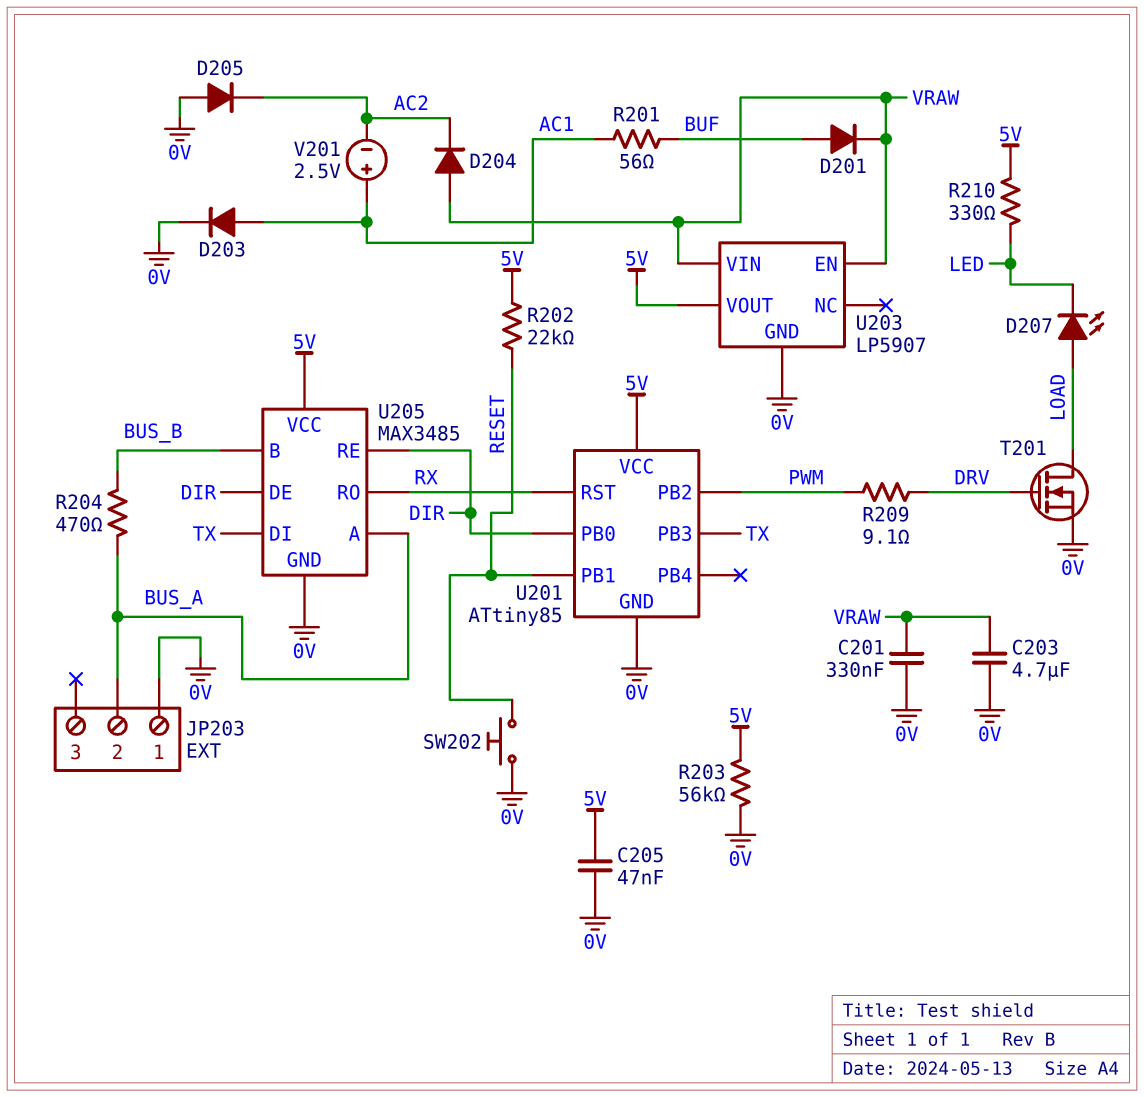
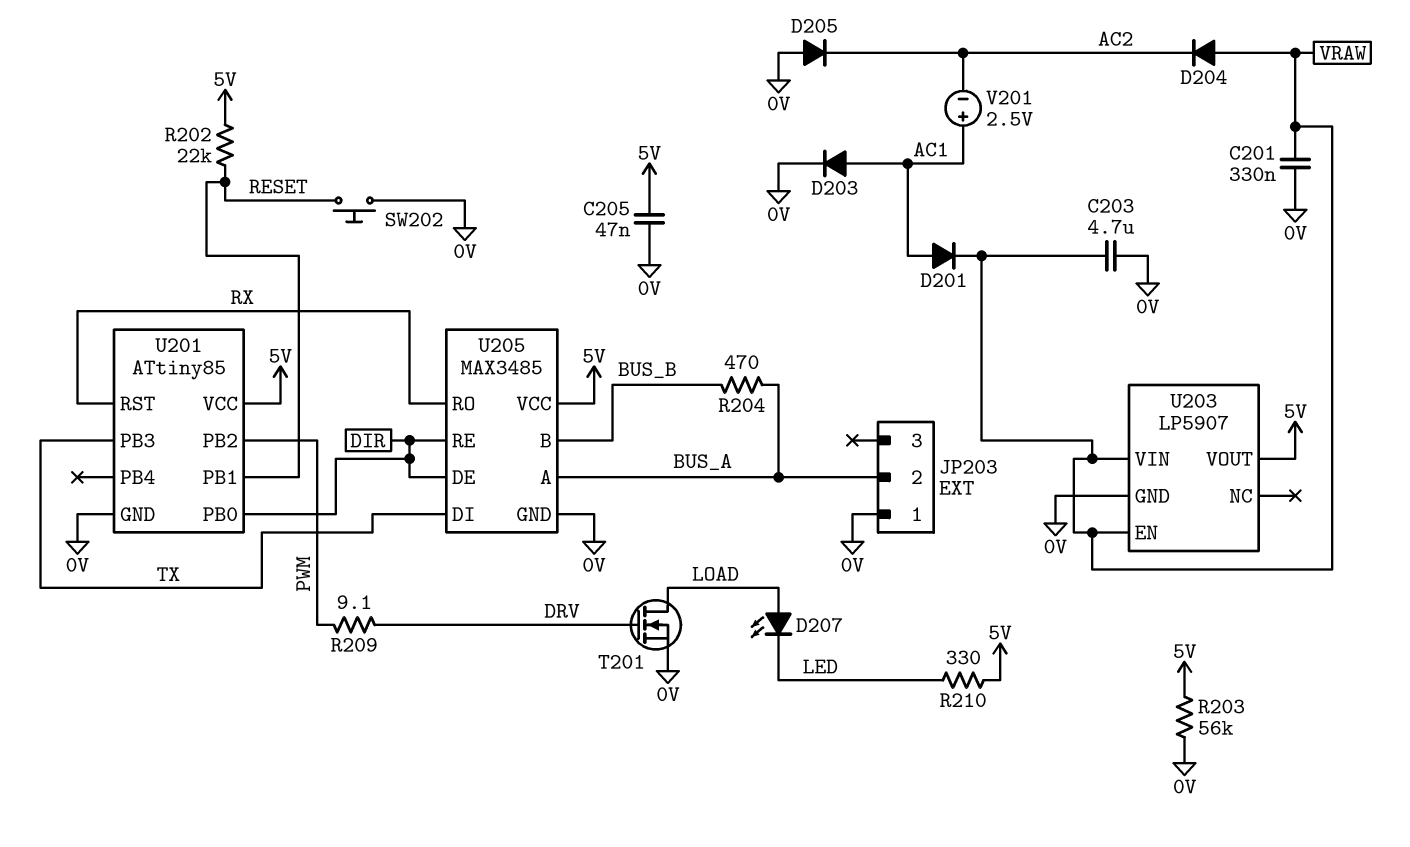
D201: diode (A BUF, K VRAW) -> diode (A AC1, K VRAW)
R201: 56 (AC1, BUF) -> none

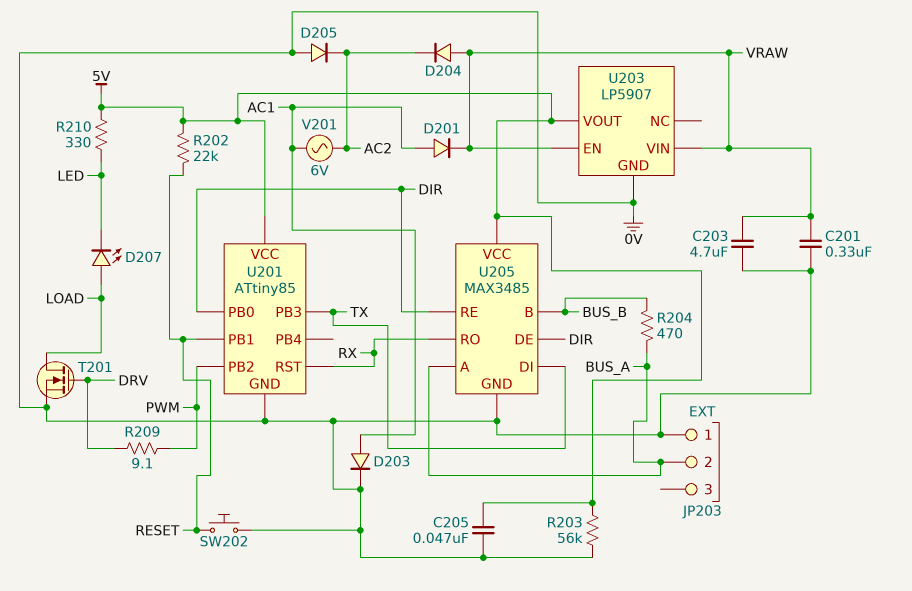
V201: 2.5V (plus AC1, minus AC2) -> AC 6V (AC1, AC2)

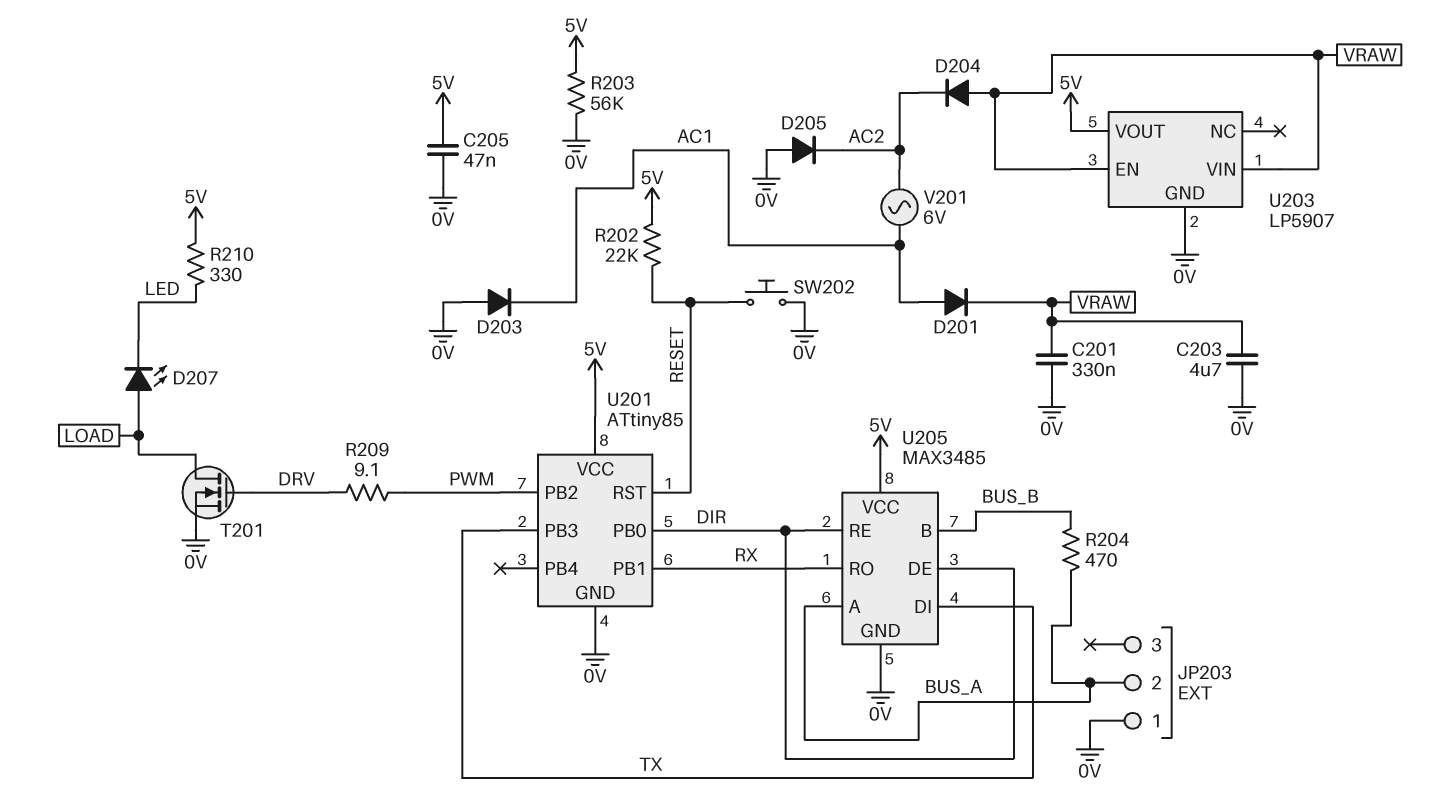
D203: diode (A AC1, K 0V) -> diode (A 0V, K AC1)
U201 pin PB1: RESET -> RX
U201 pin RST: RX -> RESET

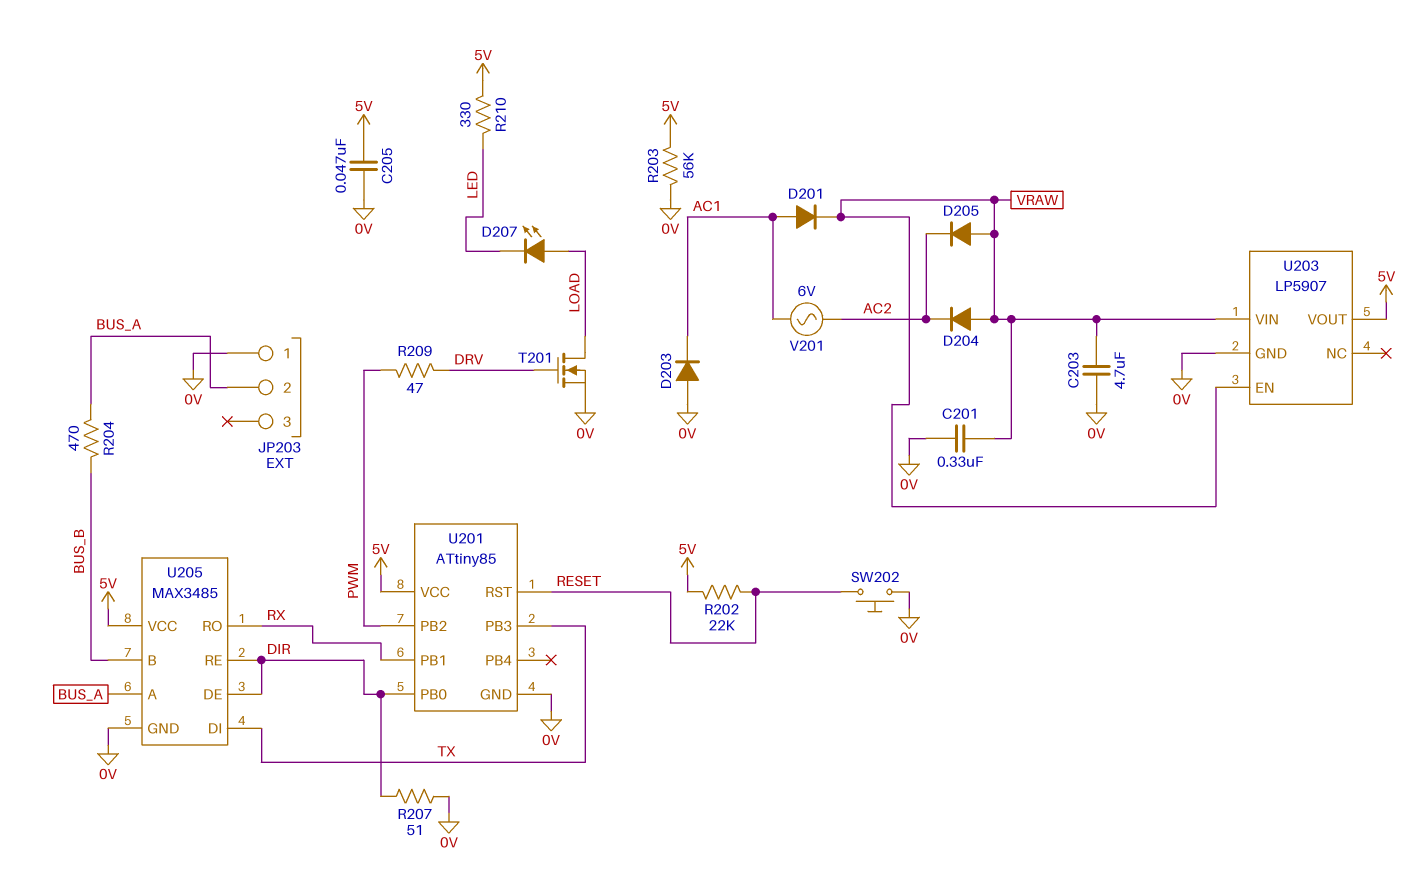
D205: diode (A 0V, K AC2) -> diode (A VRAW, K AC2)
R207: none -> 51 (0V, DIR)
R209: 9.1 (DRV, PWM) -> 47 (DRV, PWM)

